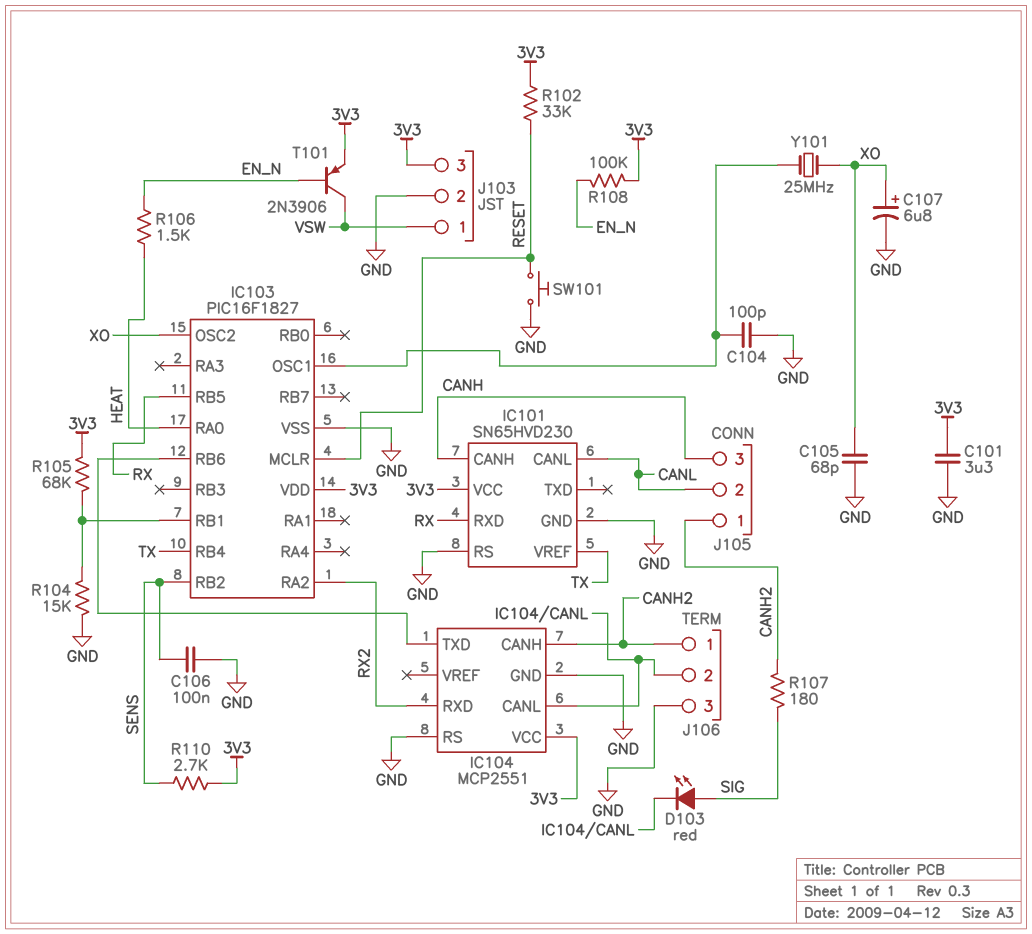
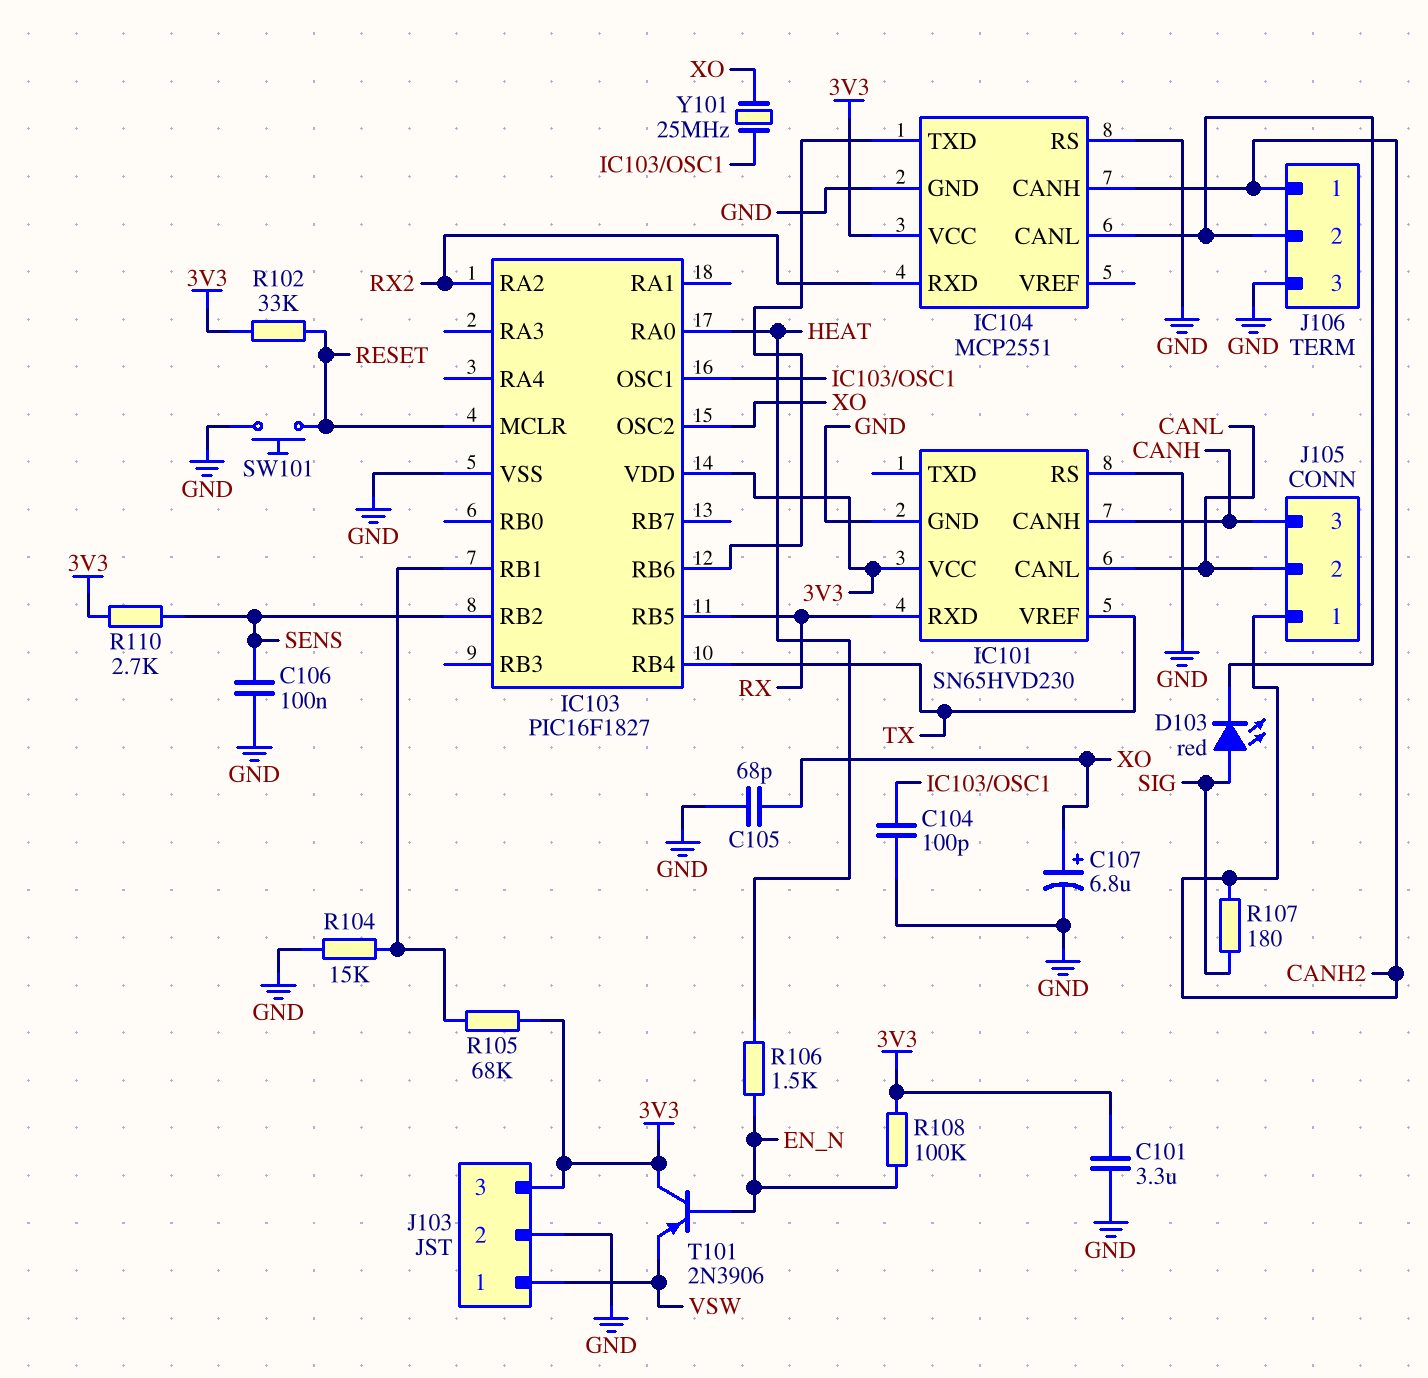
T101: PNP 2N3906 (B EN_N, C VSW, E 3V3) -> PNP 2N3906 (B EN_N, C 3V3, E VSW)

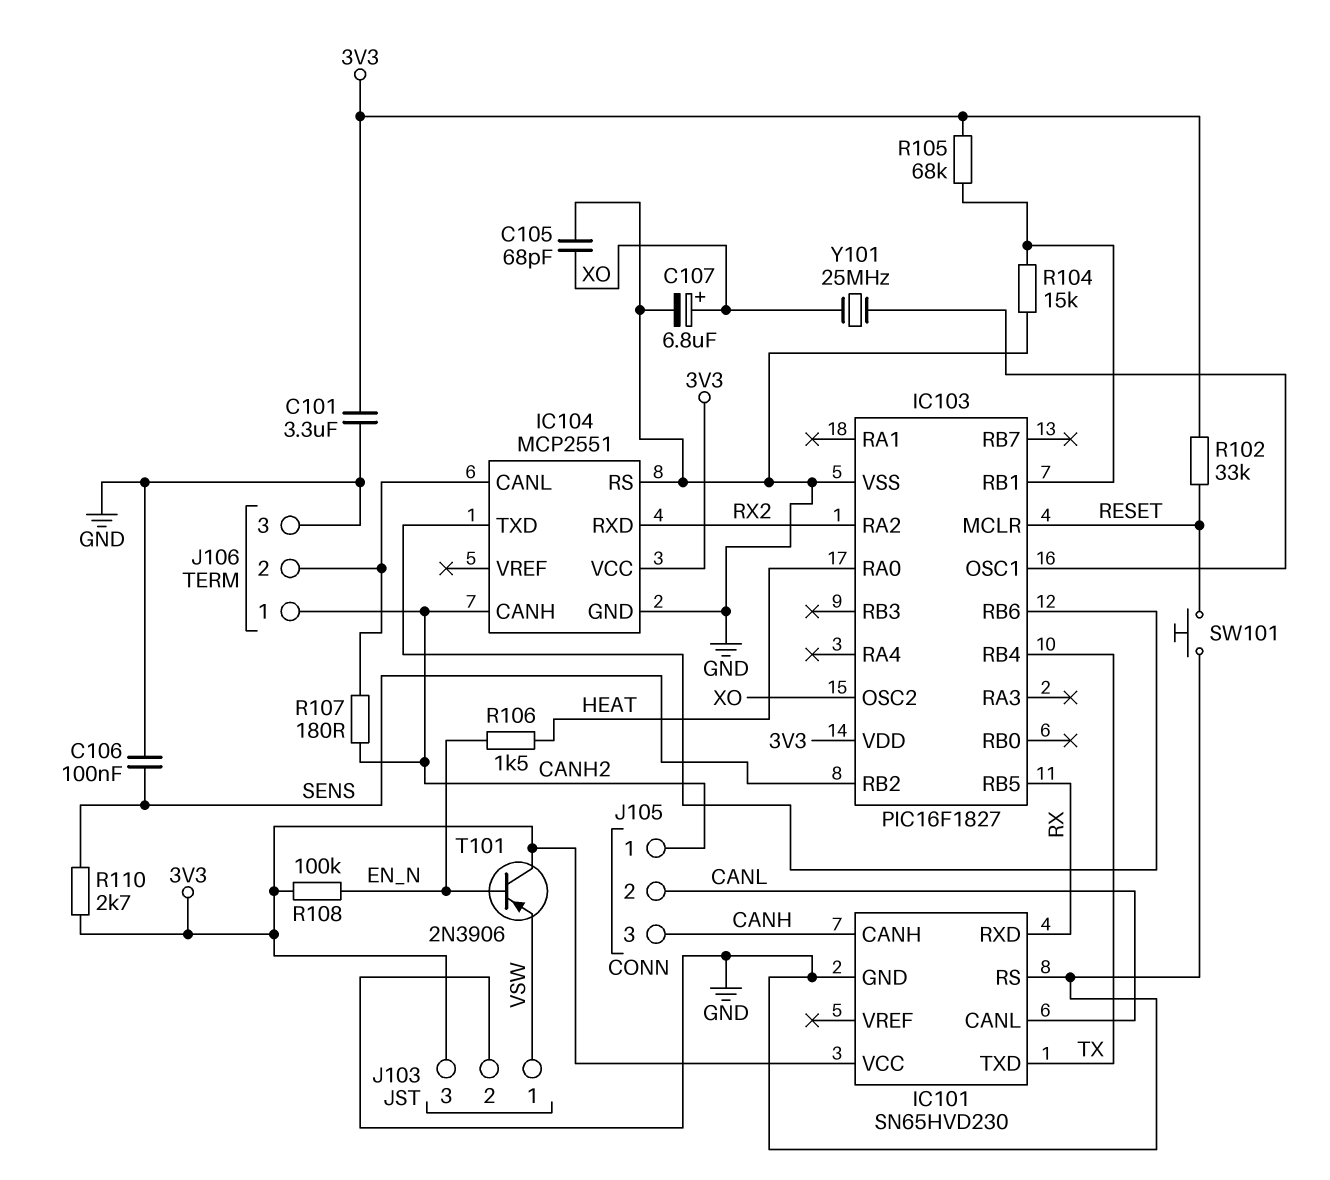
C104: 100pF (GND, IC103/OSC1) -> none
D103: LED red (A SIG, K IC104/CANL) -> none
IC101 pin TXD: none -> TX
IC101 pin VREF: TX -> none
R107: 180 (CANH2, SIG) -> 180 (CANH2, IC104/CANL)

